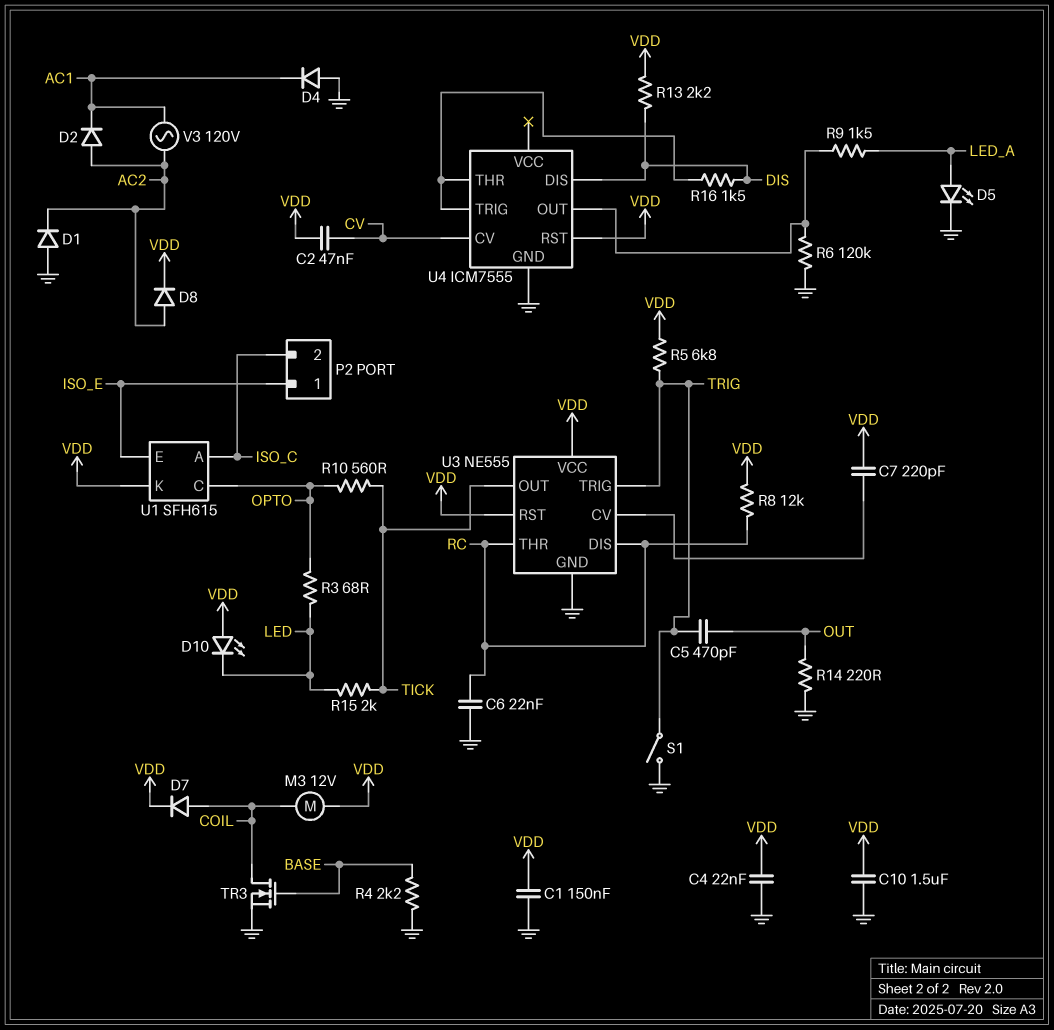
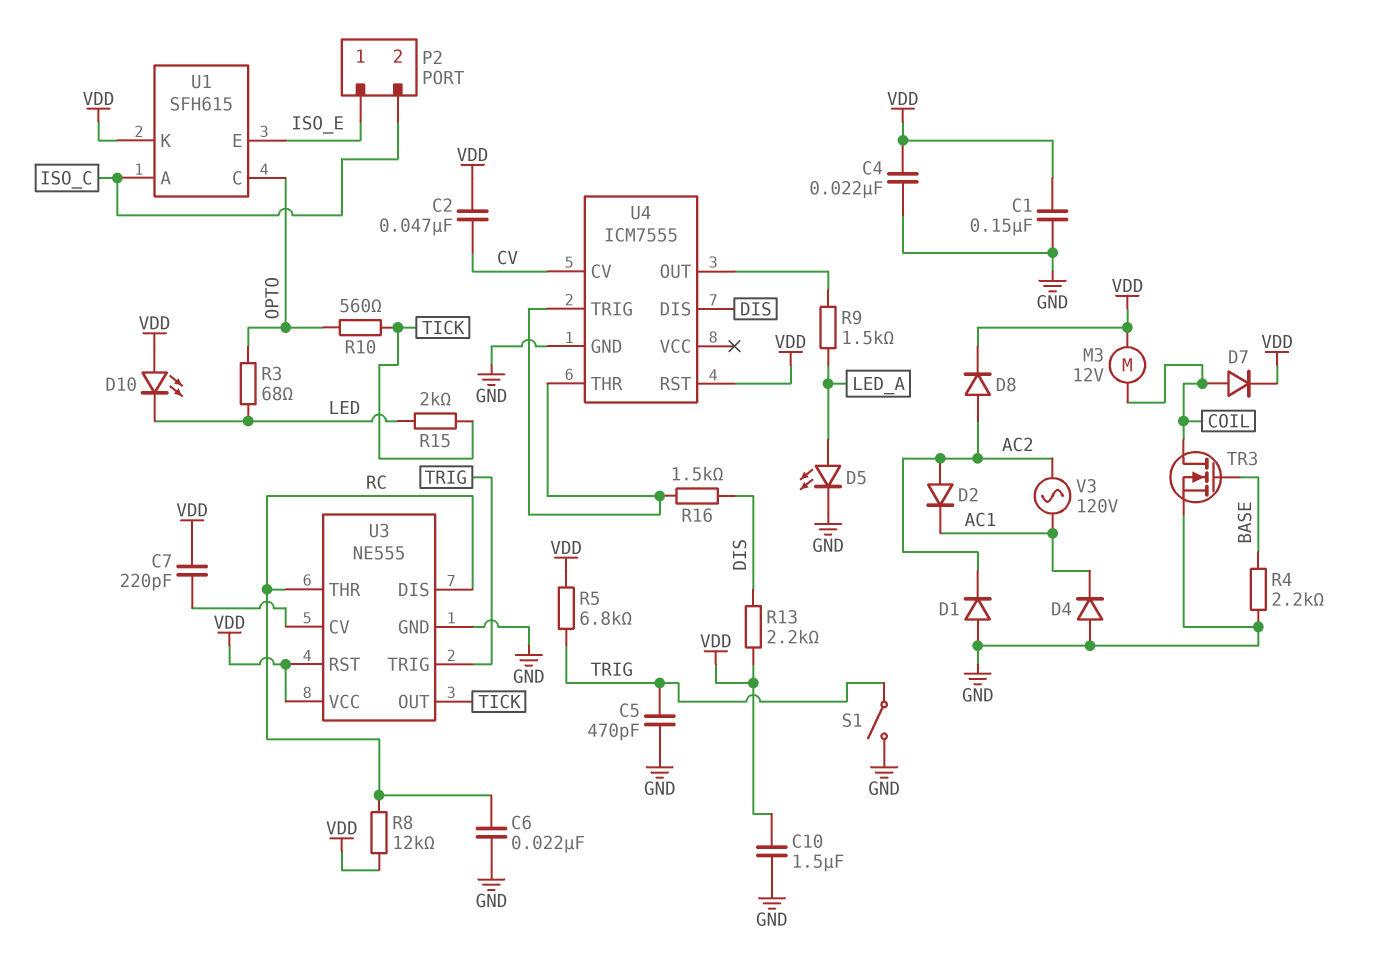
C5: 470pF (OUT, TRIG) -> 470pF (GND, TRIG)
R6: 120k (GND, U4/OUT) -> none
R14: 220 (GND, OUT) -> none

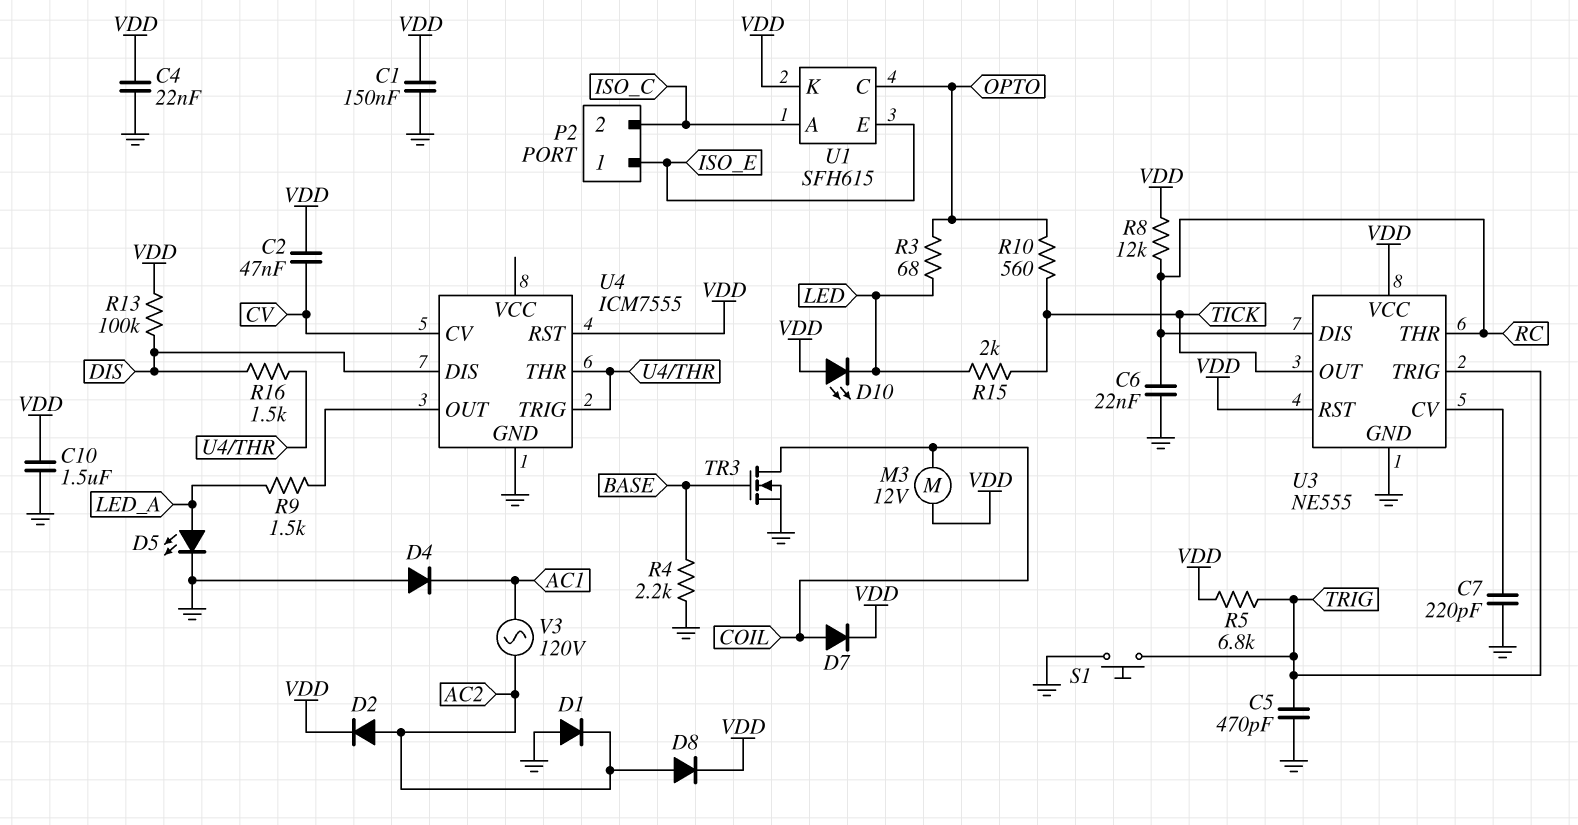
C7: 220pF (U3/CV, VDD) -> 220pF (GND, U3/CV)
D2: diode (A AC2, K AC1) -> diode (A AC2, K VDD)
R13: 2.2k (DIS, VDD) -> 100k (DIS, VDD)
S1: switch (GND, TRIG) -> button (GND, TRIG)

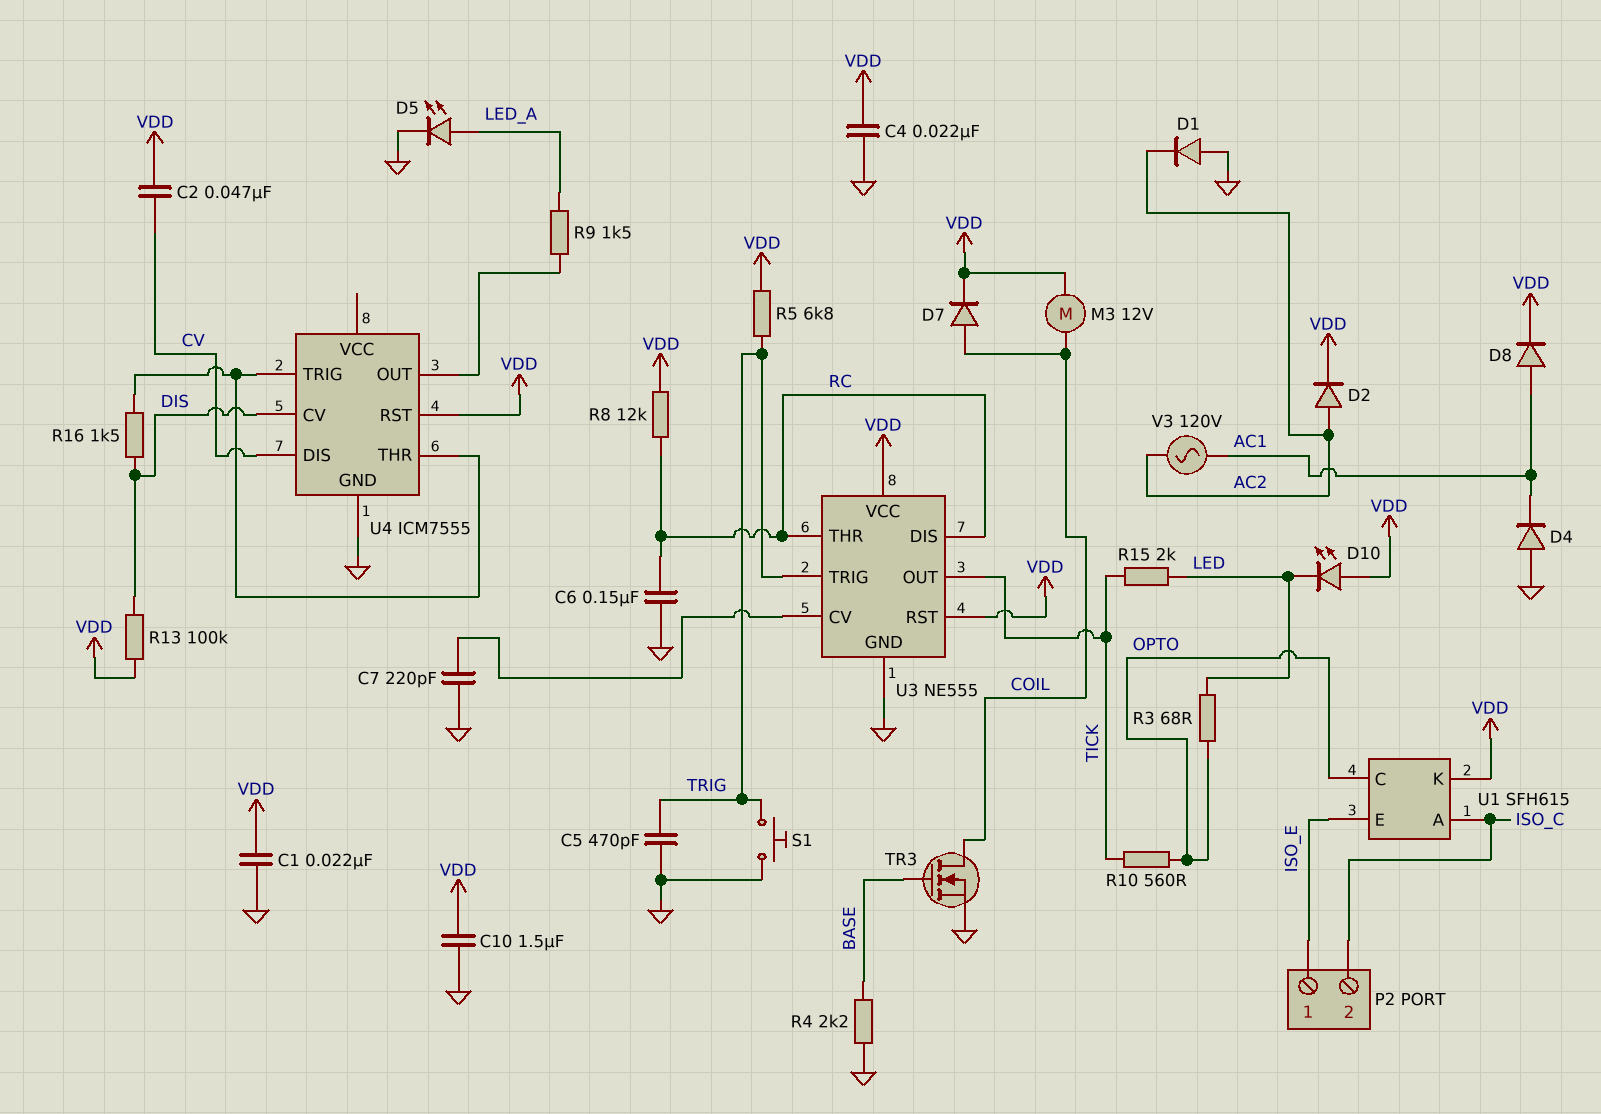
C1: 150nF (GND, VDD) -> 22nF (GND, VDD)
C6: 22nF (GND, RC) -> 150nF (GND, RC)
D8: diode (A AC2, K VDD) -> diode (A AC1, K VDD)
U4 pin CV: CV -> DIS
U4 pin DIS: DIS -> CV

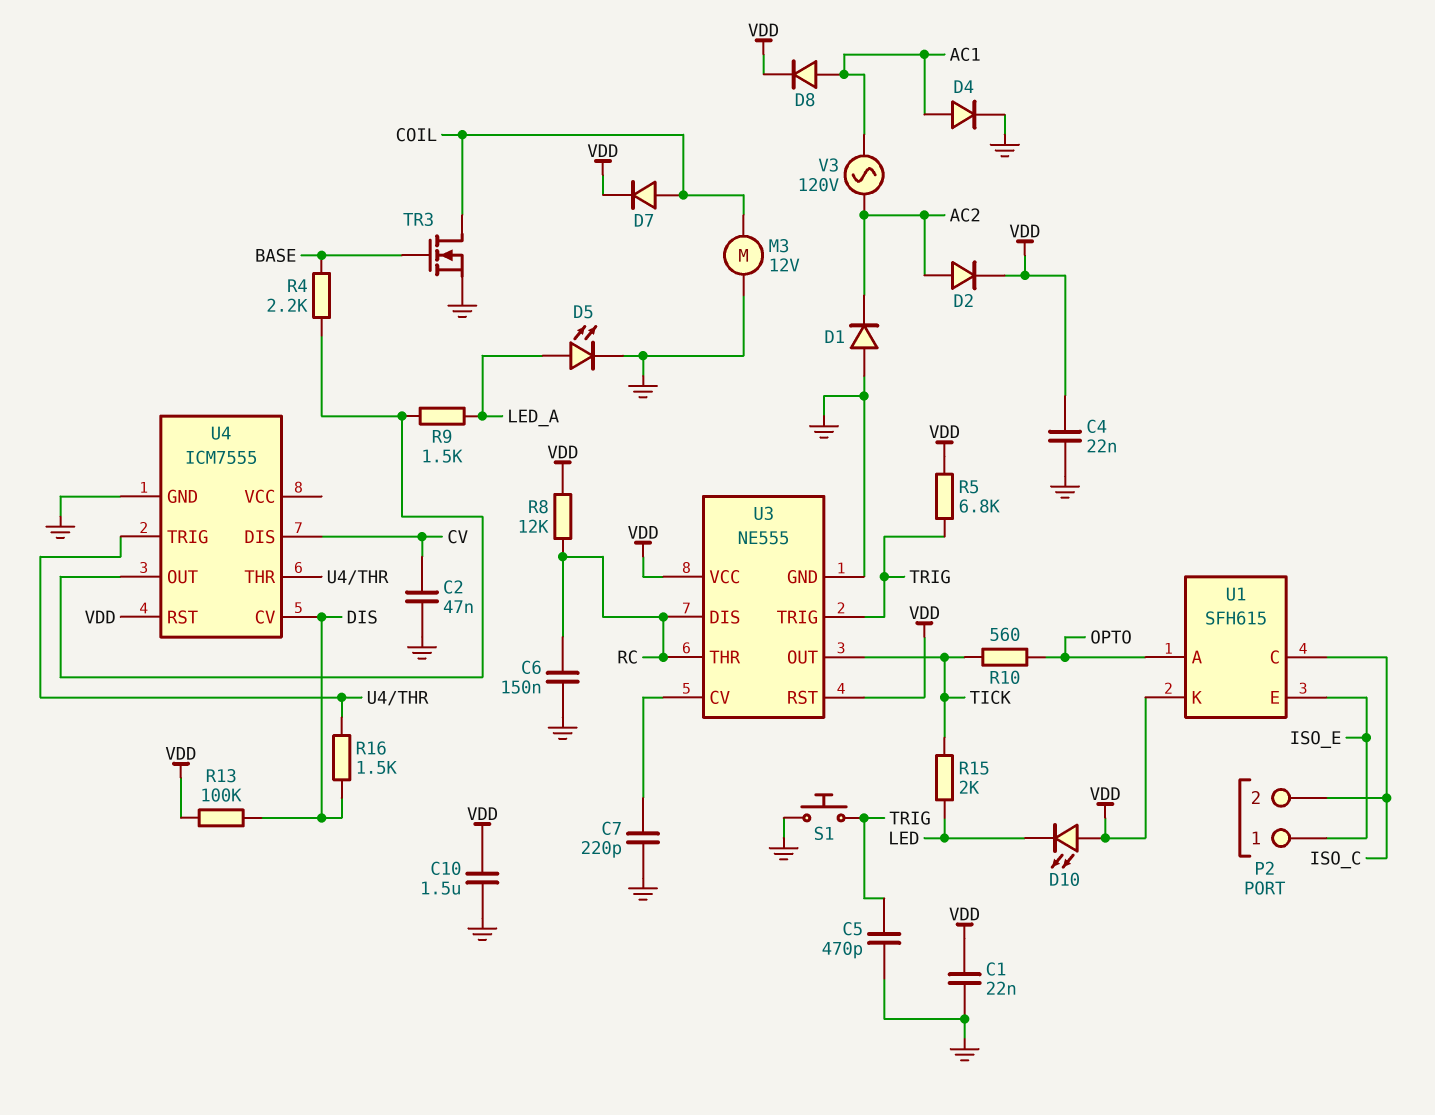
C2: 47nF (CV, VDD) -> 47nF (CV, GND)
D4: diode (A GND, K AC1) -> diode (A AC1, K GND)
M3: motor 12V (COIL, VDD) -> motor 12V (COIL, GND)
R3: 68 (LED, OPTO) -> none
R4: 2.2k (BASE, GND) -> 2.2k (BASE, U4/OUT)
U1 pin A: ISO_C -> OPTO
U1 pin C: OPTO -> ISO_C

